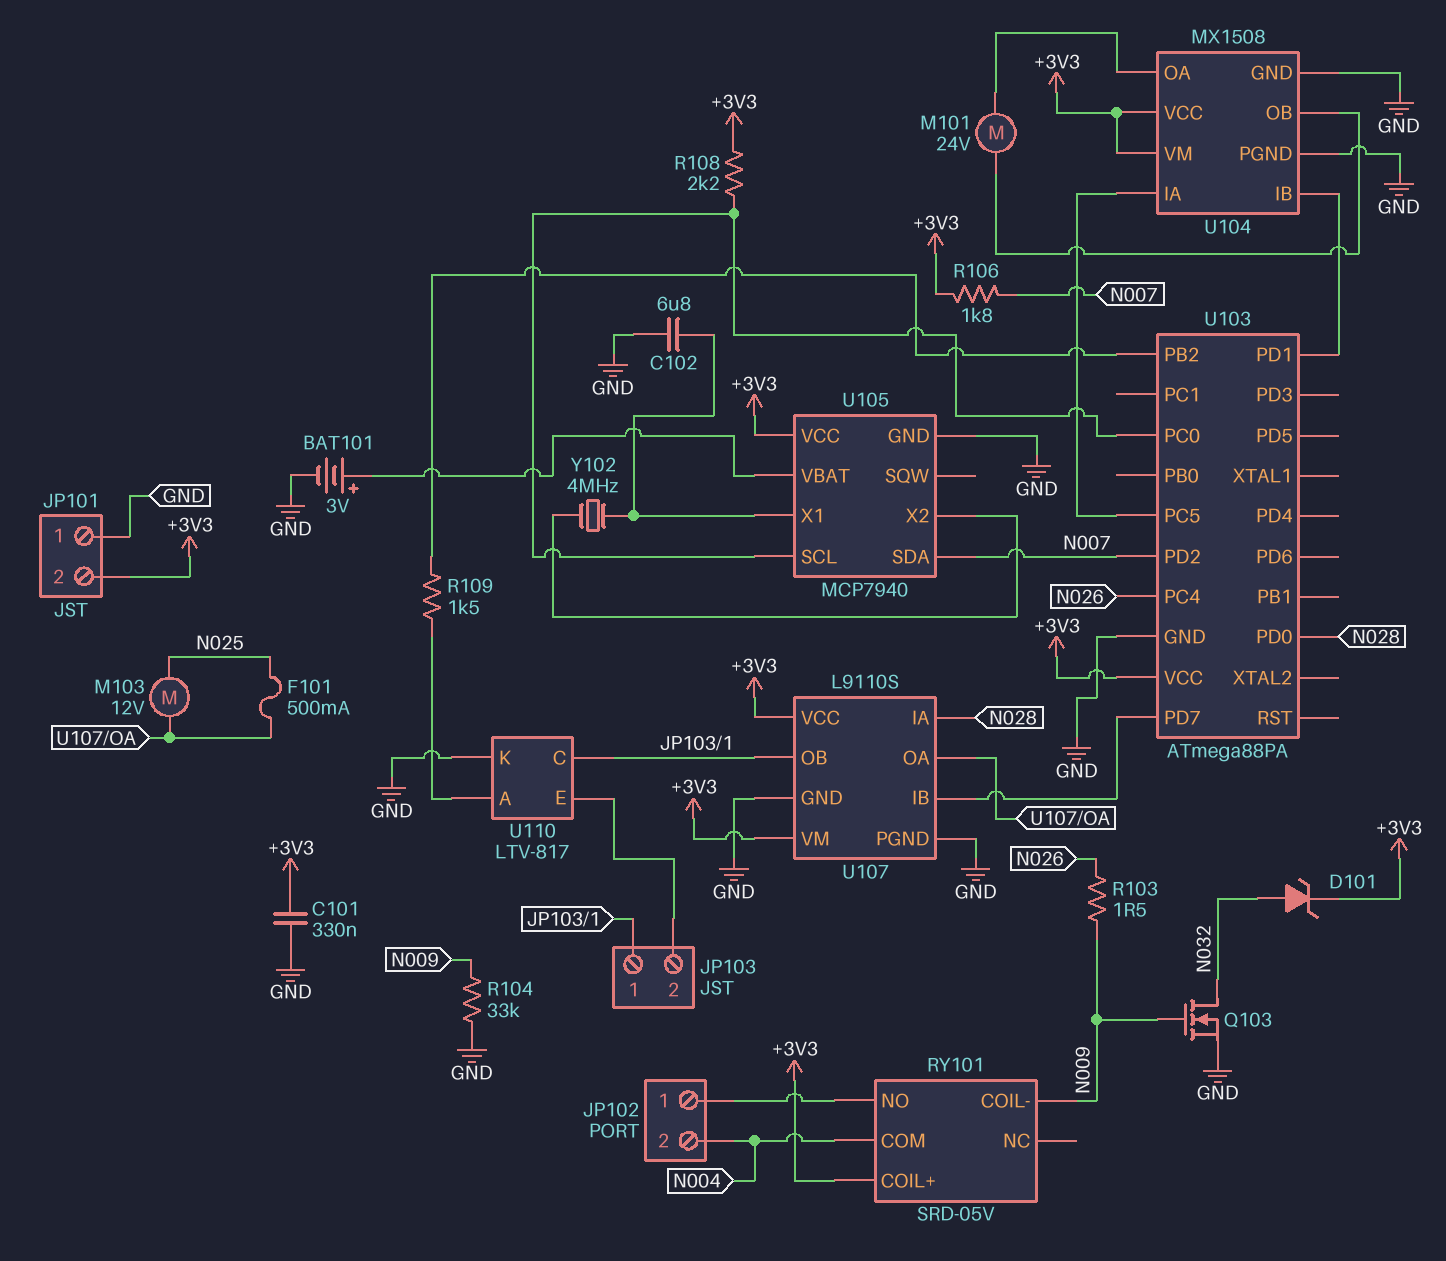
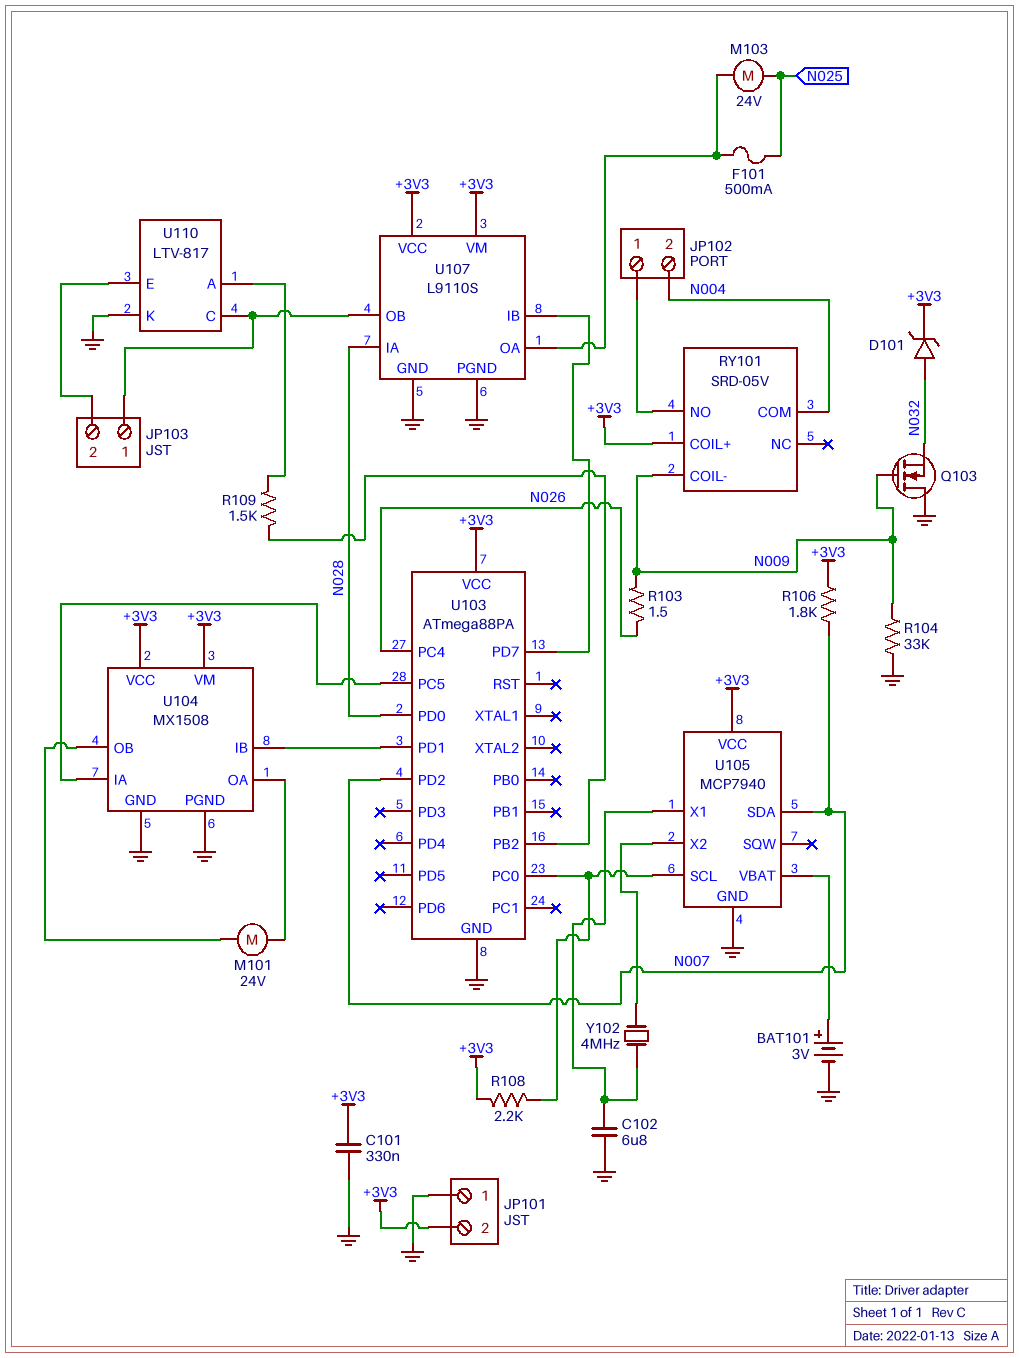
M103: motor 12V (N025, U107/OA) -> motor 24V (N025, U107/OA)
Q103: NMOS (G N009, D N032, S GND) -> NMOS (G N009, D GND, S N032)

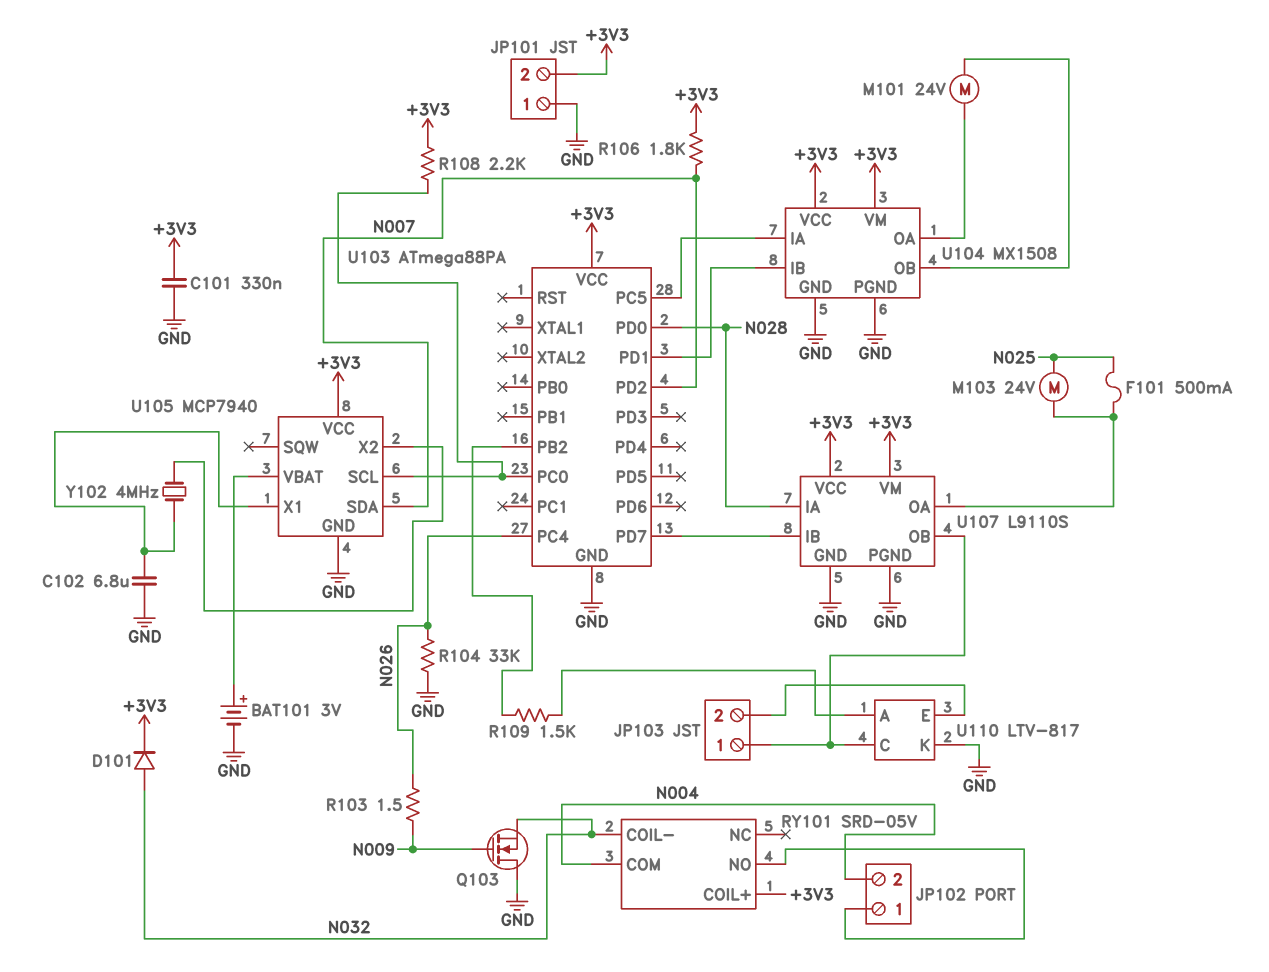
D101: zener (A N032, K +3V3) -> diode (A N032, K +3V3)
R104: 33k (GND, N009) -> 33k (GND, N026)
RY101 pin COIL-: N009 -> N032

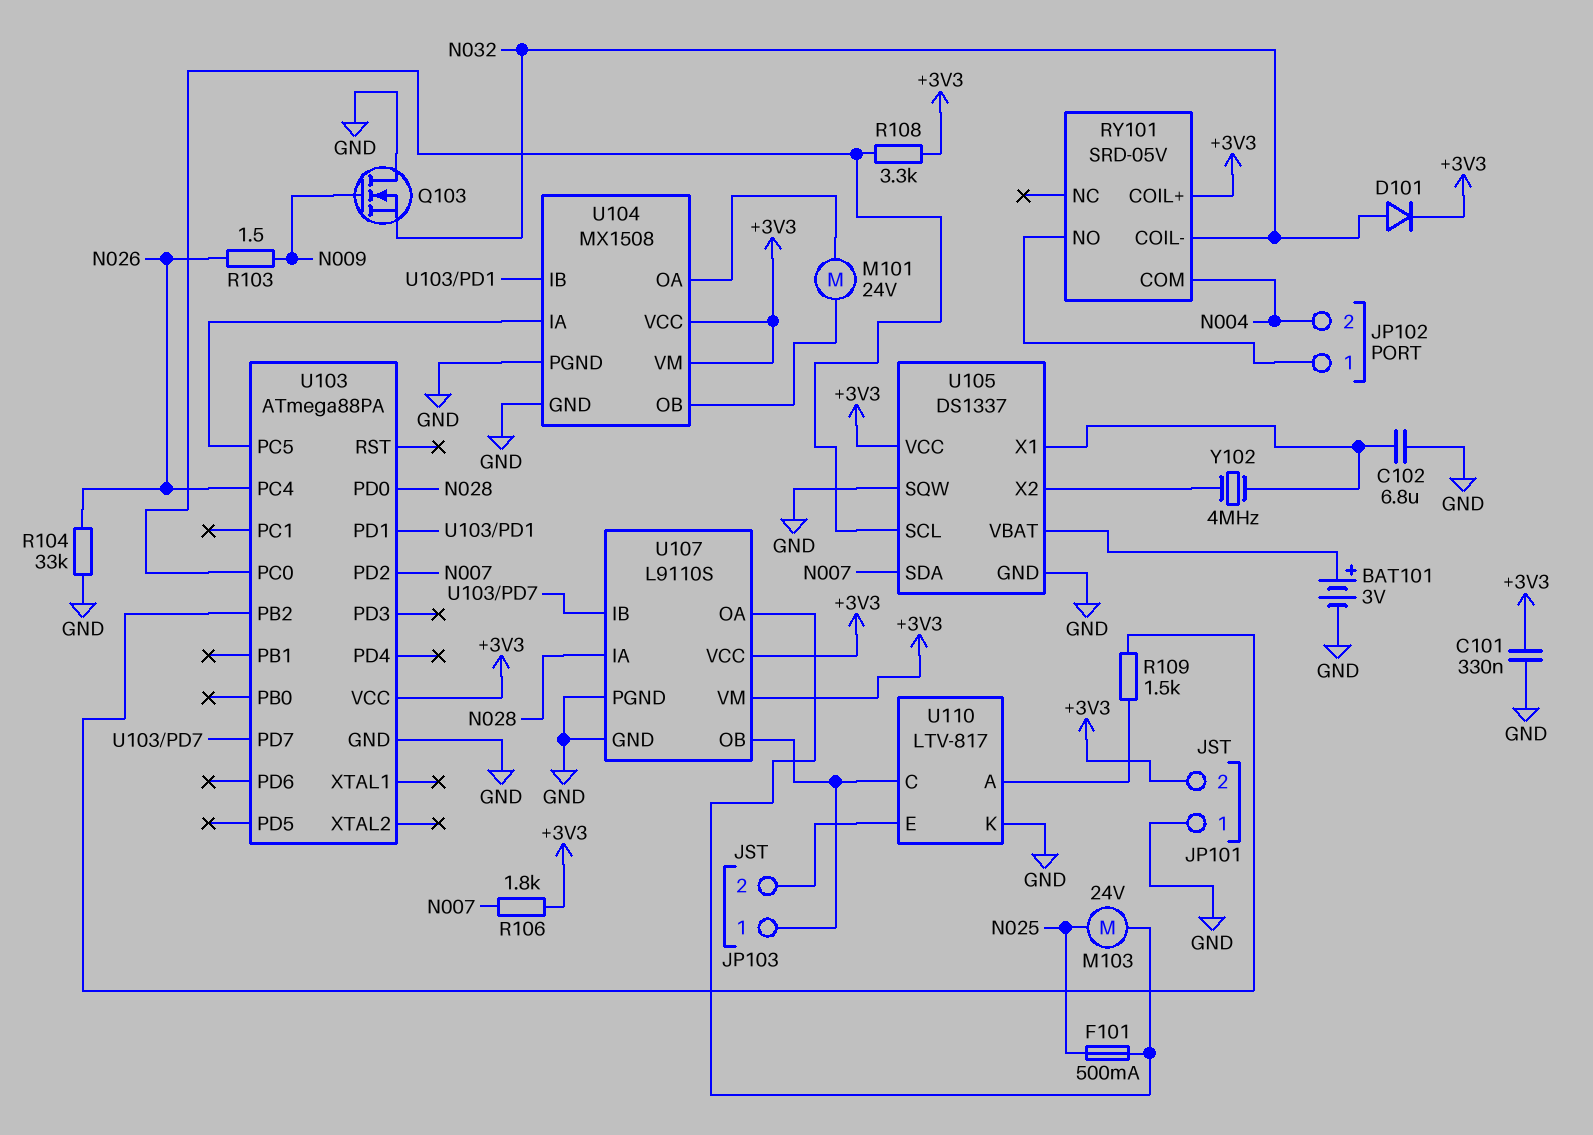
R108: 2.2k (+3V3, U103/PC0) -> 3.3k (+3V3, U103/PC0)
U105: MCP7940 -> DS1337
U105 pin SQW: none -> GND

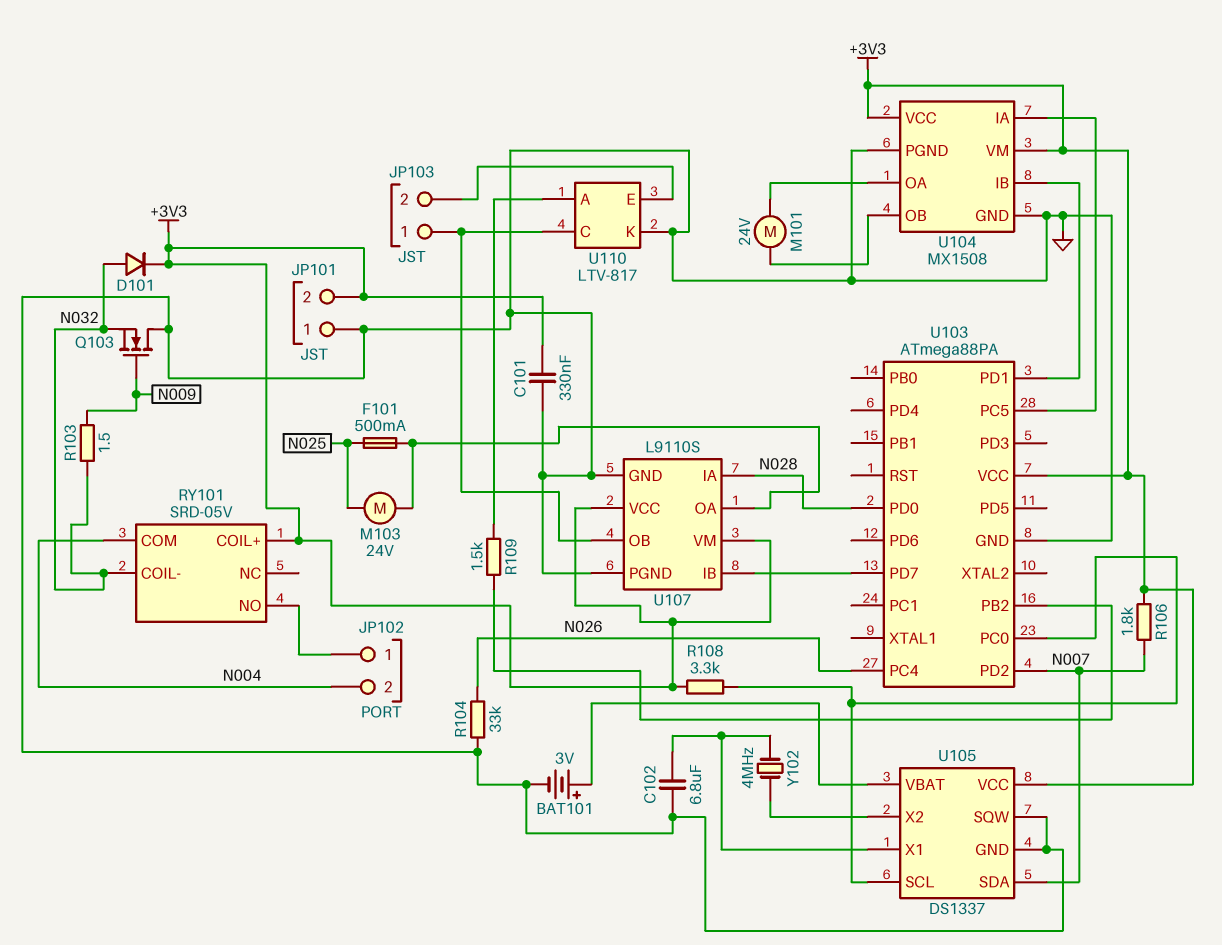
R103: 1.5 (N009, N026) -> 1.5 (N009, N032)

